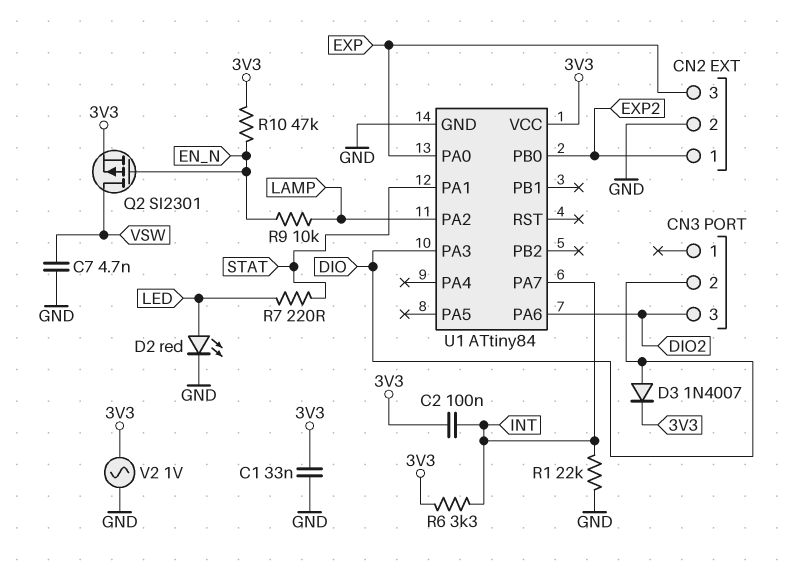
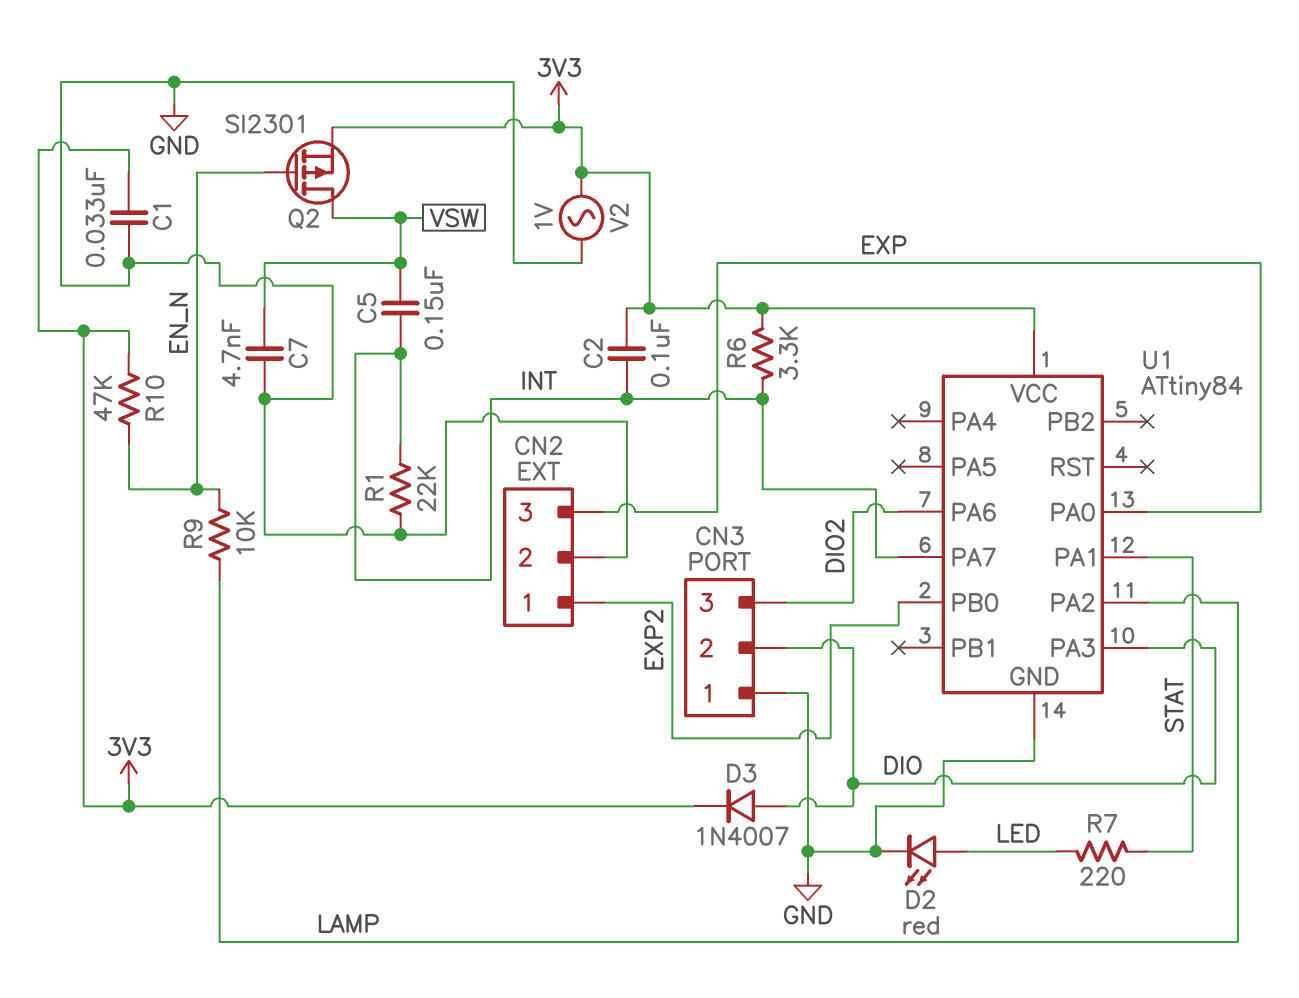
C5: none -> 150nF (INT, VSW)
CN3 pin 1: none -> GND

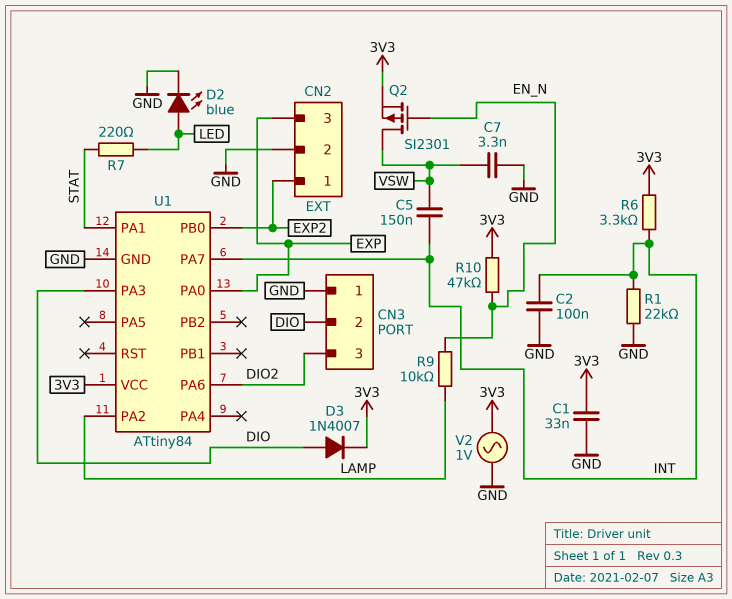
C2: 100nF (3V3, INT) -> 100nF (GND, INT)
C7: 4.7nF (GND, VSW) -> 3.3nF (GND, VSW)
D2: LED red (A LED, K GND) -> LED blue (A LED, K GND)

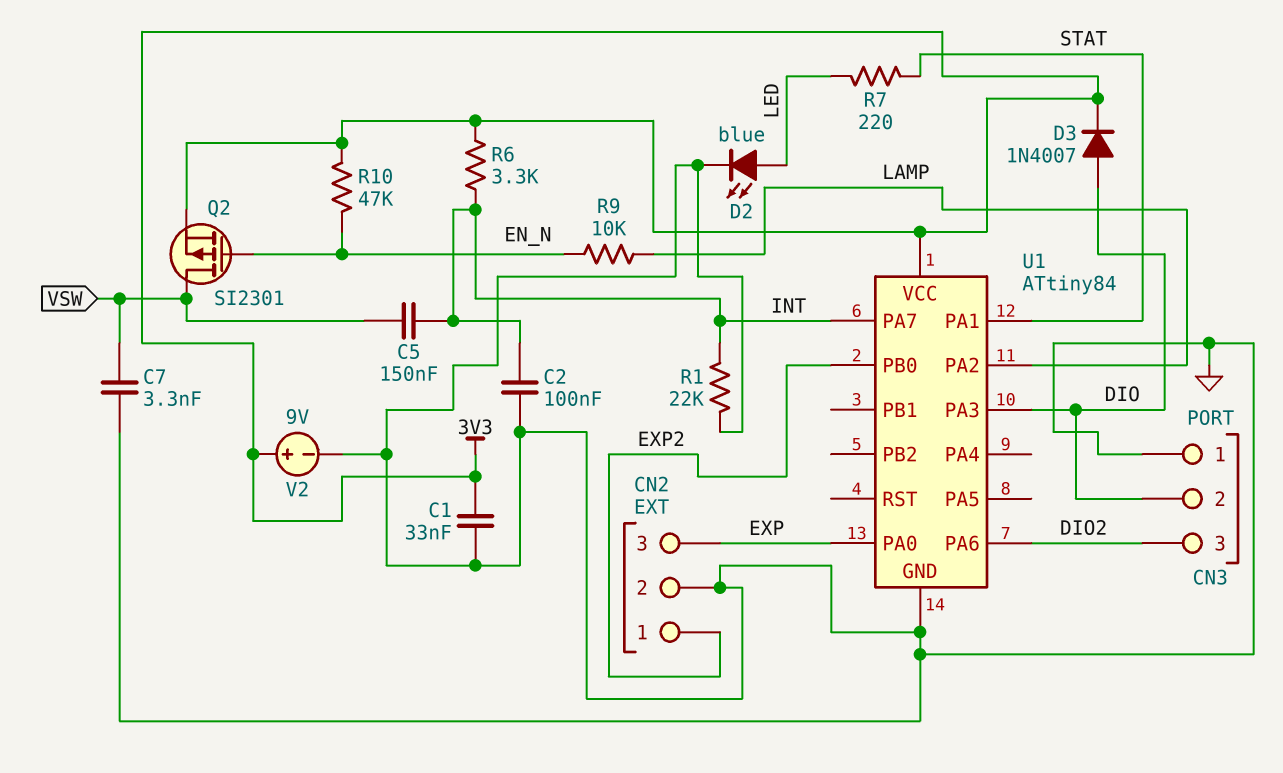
V2: AC 1V (3V3, GND) -> 9V (plus 3V3, minus GND)

